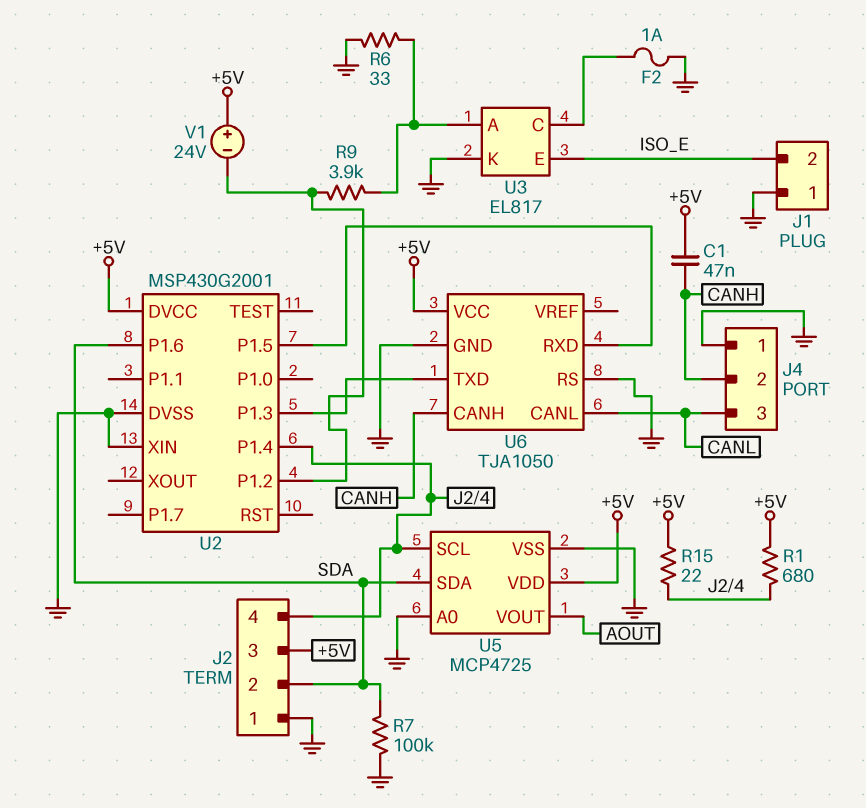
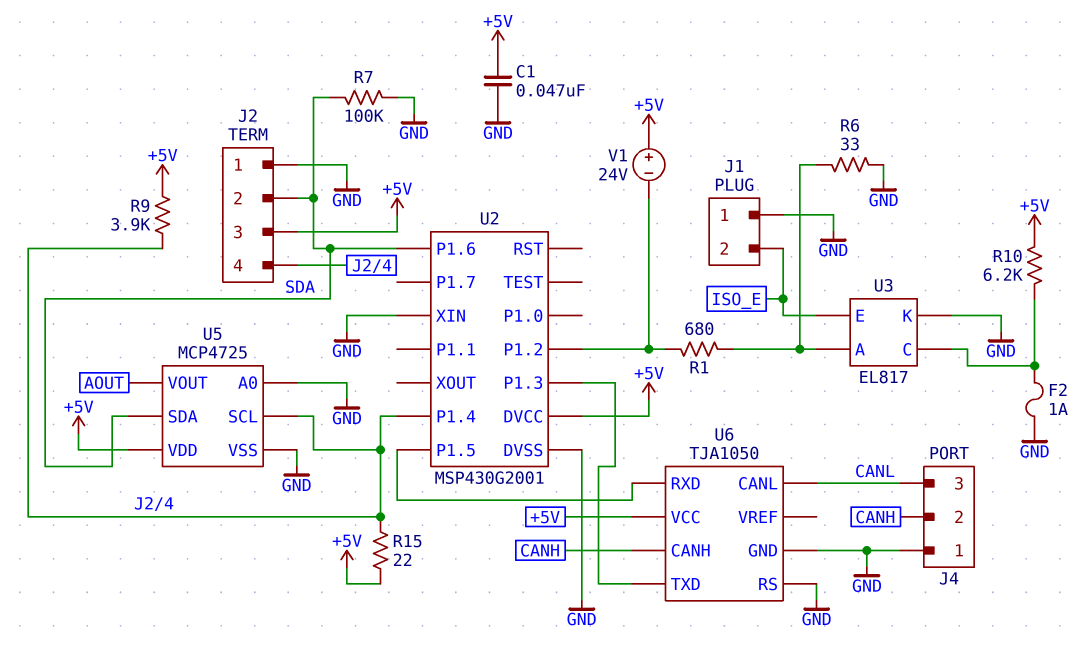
C1: 47nF (+5V, CANH) -> 47nF (+5V, GND)
R1: 680 (+5V, J2/4) -> 680 (U2/P1.2, U3/A)
R9: 3.9k (U2/P1.2, U3/A) -> 3.9k (+5V, J2/4)
R10: none -> 6.2k (+5V, U3/C)

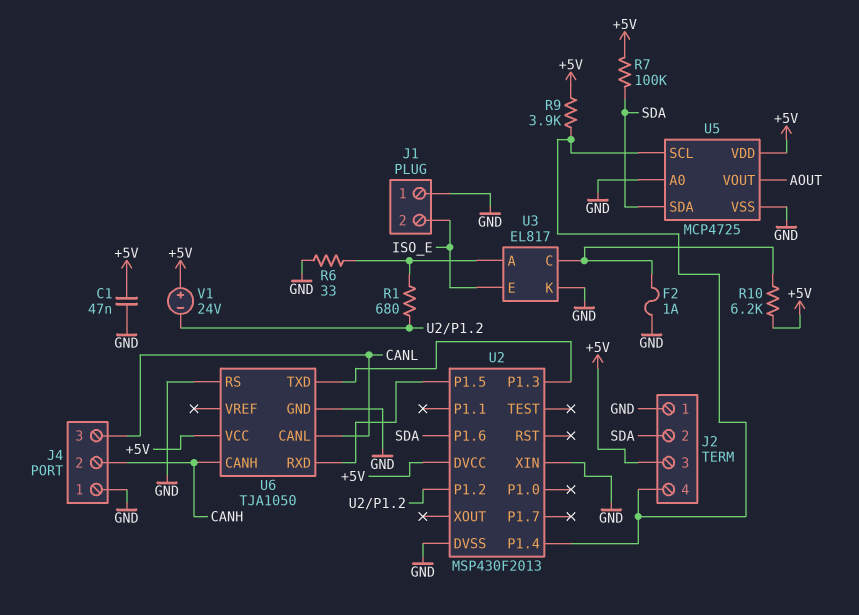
R7: 100k (GND, SDA) -> 100k (+5V, SDA)
R15: 22 (+5V, J2/4) -> none
U2: MSP430G2001 -> MSP430F2013

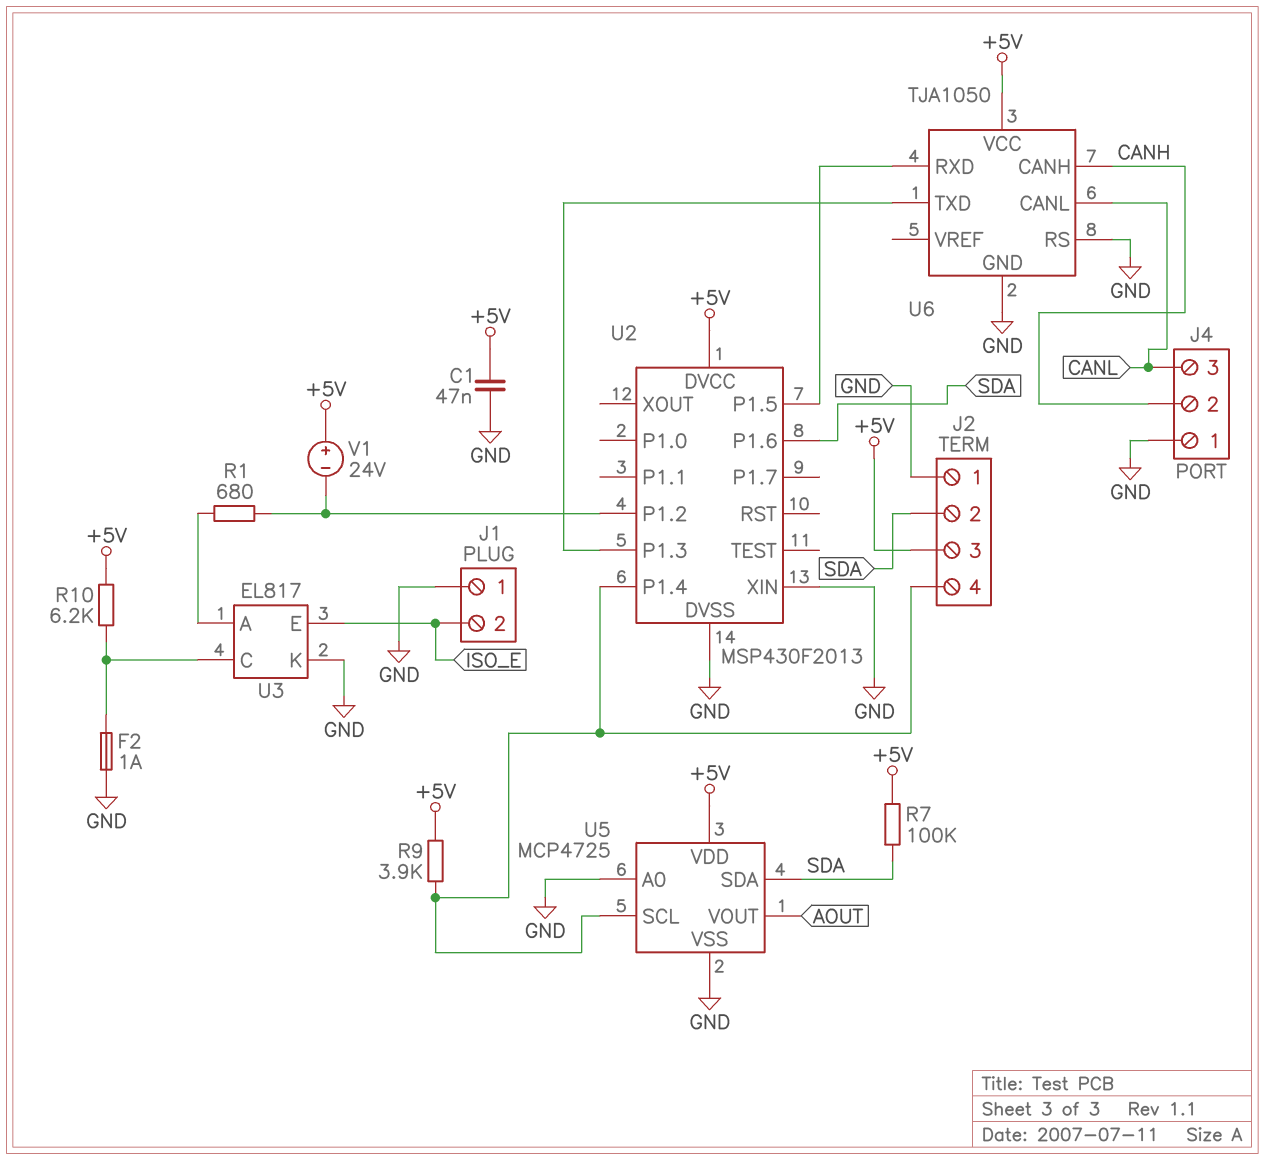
R6: 33 (GND, U3/A) -> none

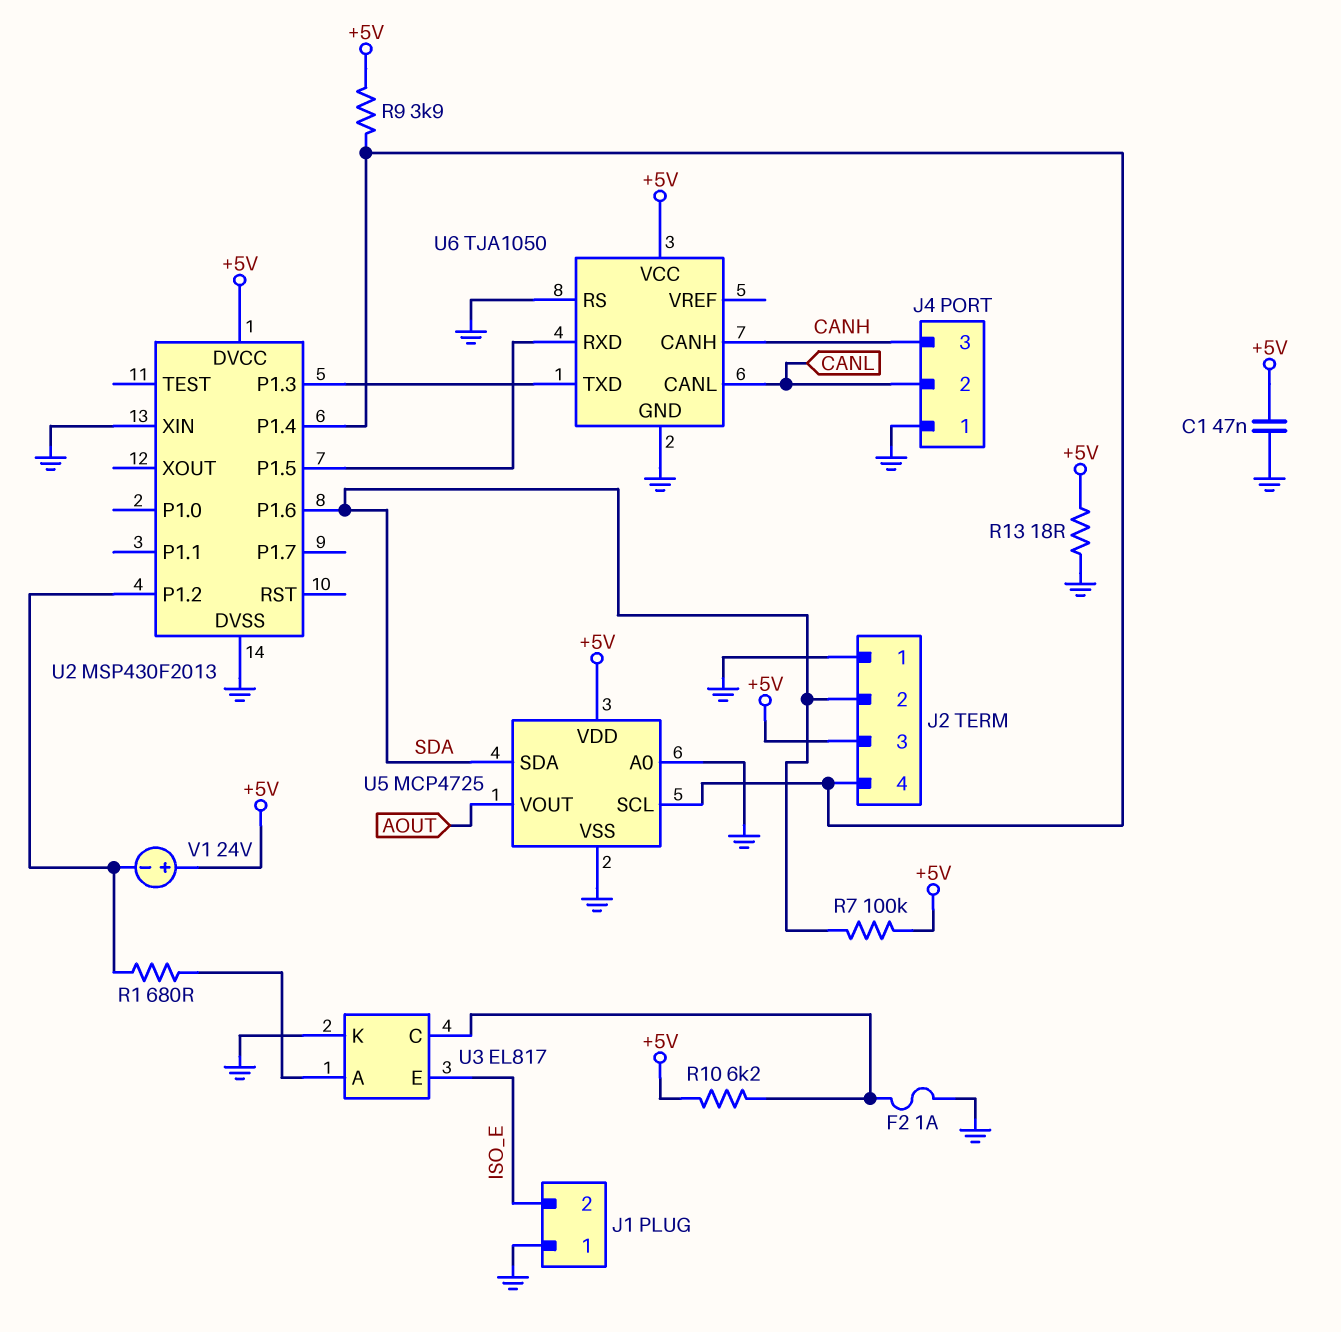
J4 pin 2: CANH -> CANL
J4 pin 3: CANL -> CANH
R13: none -> 18 (+5V, GND)

